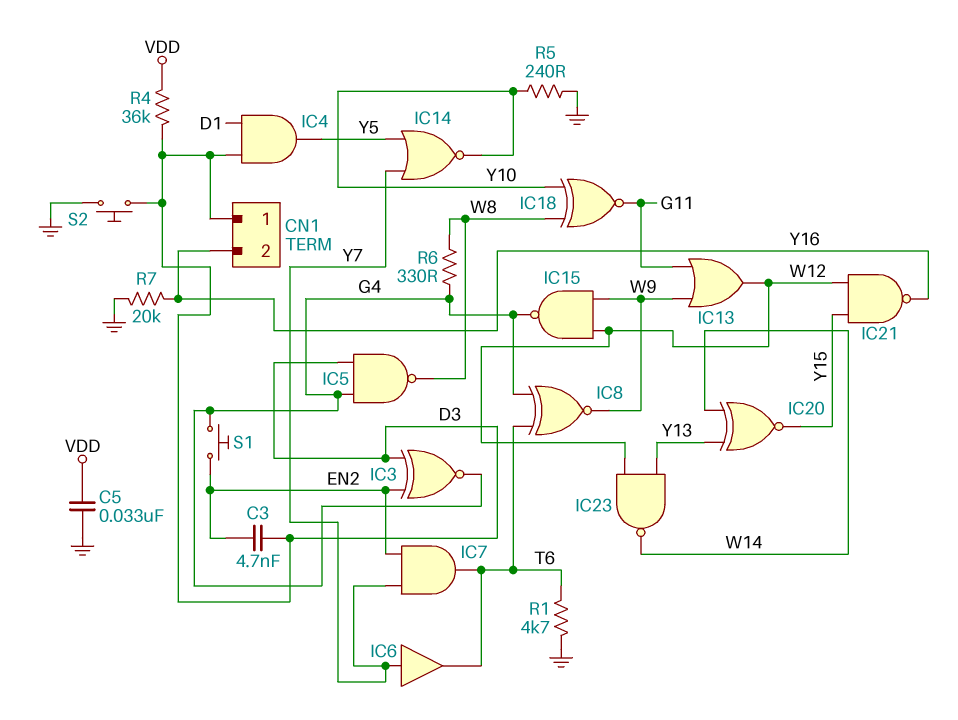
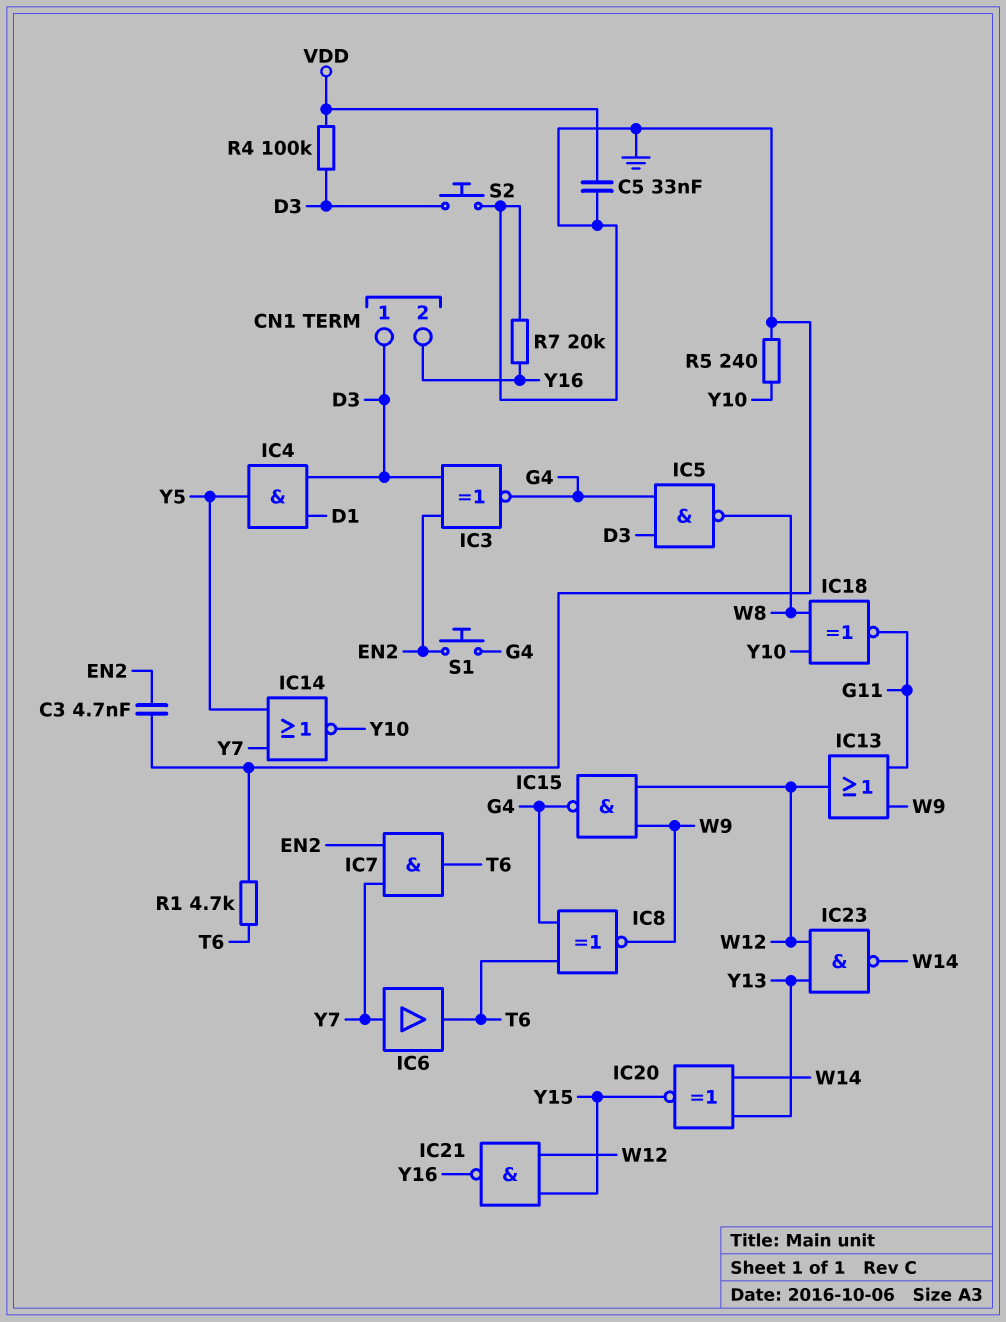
C3: 4.7nF (D3, EN2) -> 4.7nF (EN2, GND)
R4: 36k (D3, VDD) -> 100k (D3, VDD)
R6: 330 (G4, W8) -> none

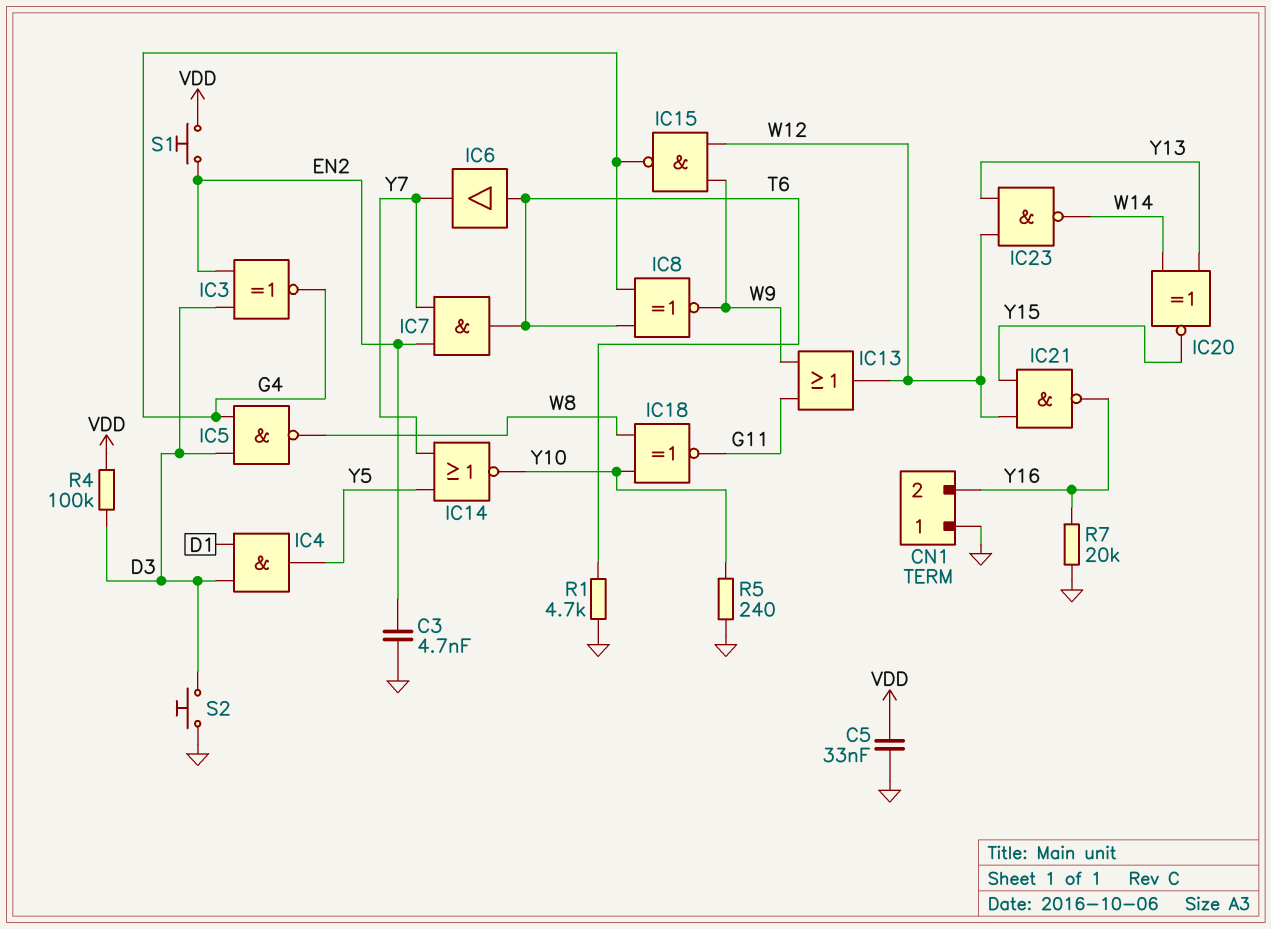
CN1 pin 1: D3 -> GND
IC6: buffer (in Y7, out T6) -> buffer (in T6, out Y7)
S1: button (EN2, G4) -> button (EN2, VDD)

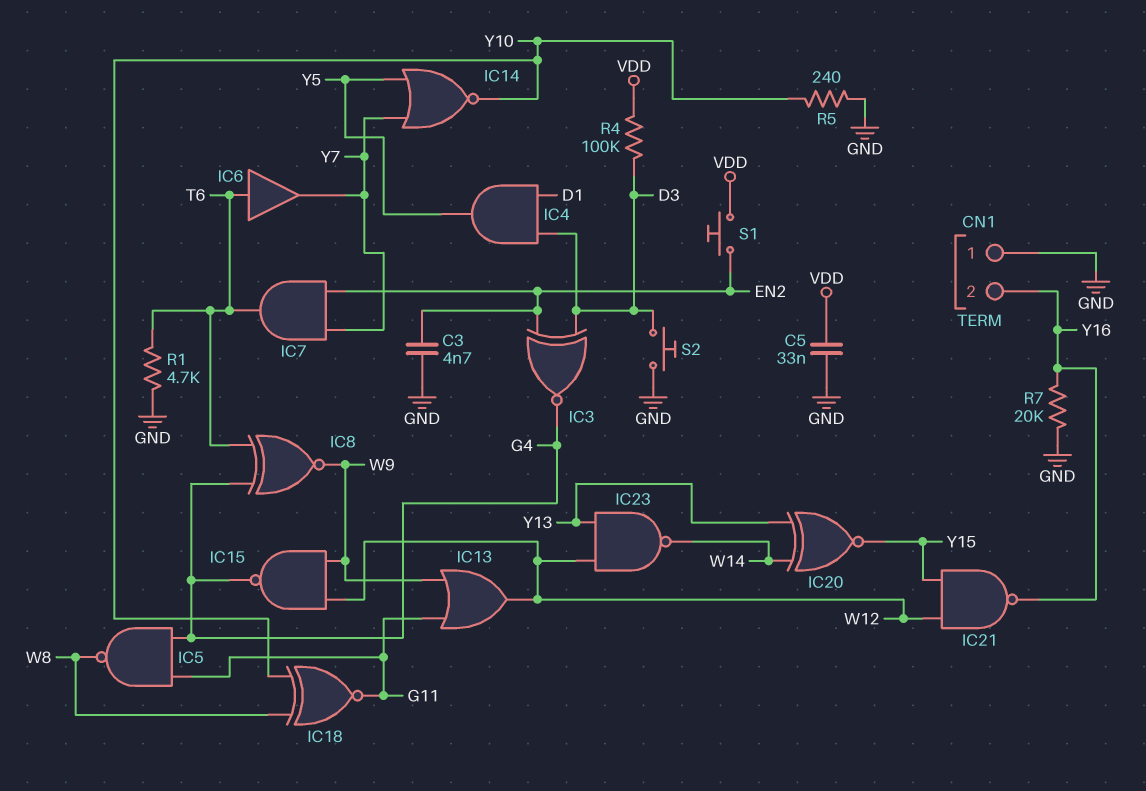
IC5: NAND (in D3, in G4, out W8) -> NAND (in G4, in G11, out W8)

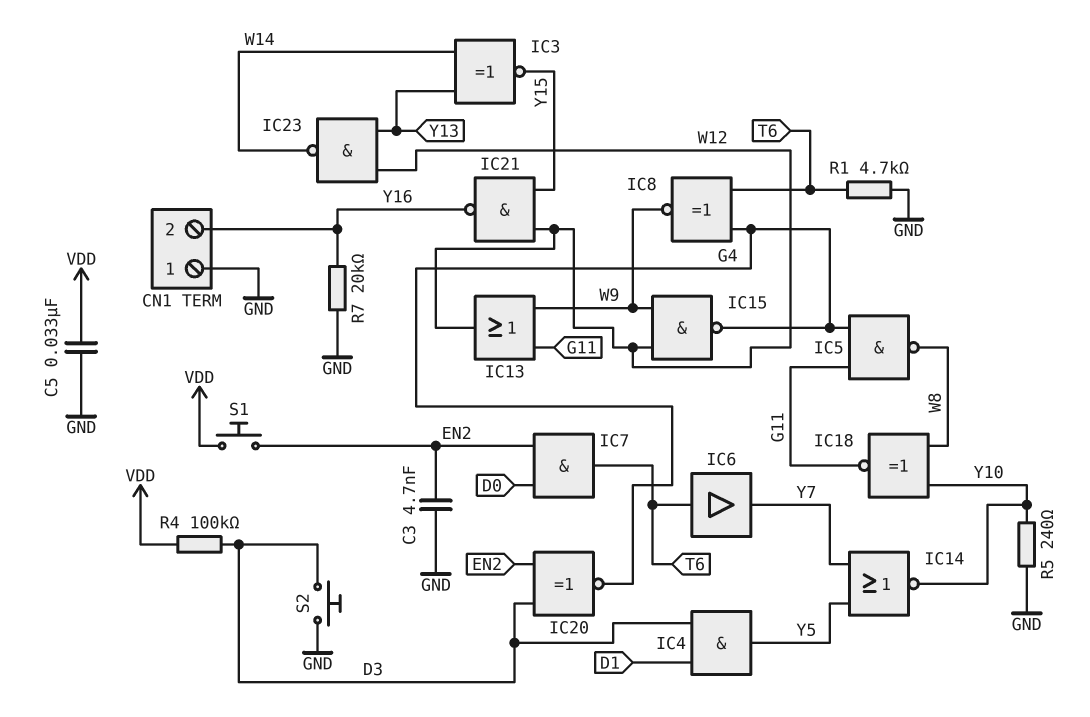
IC3: XNOR (in D3, in EN2, out G4) -> XNOR (in W14, in Y13, out Y15)
IC7: AND (in EN2, in Y7, out T6) -> AND (in D0, in EN2, out T6)
IC20: XNOR (in W14, in Y13, out Y15) -> XNOR (in D3, in EN2, out G4)

